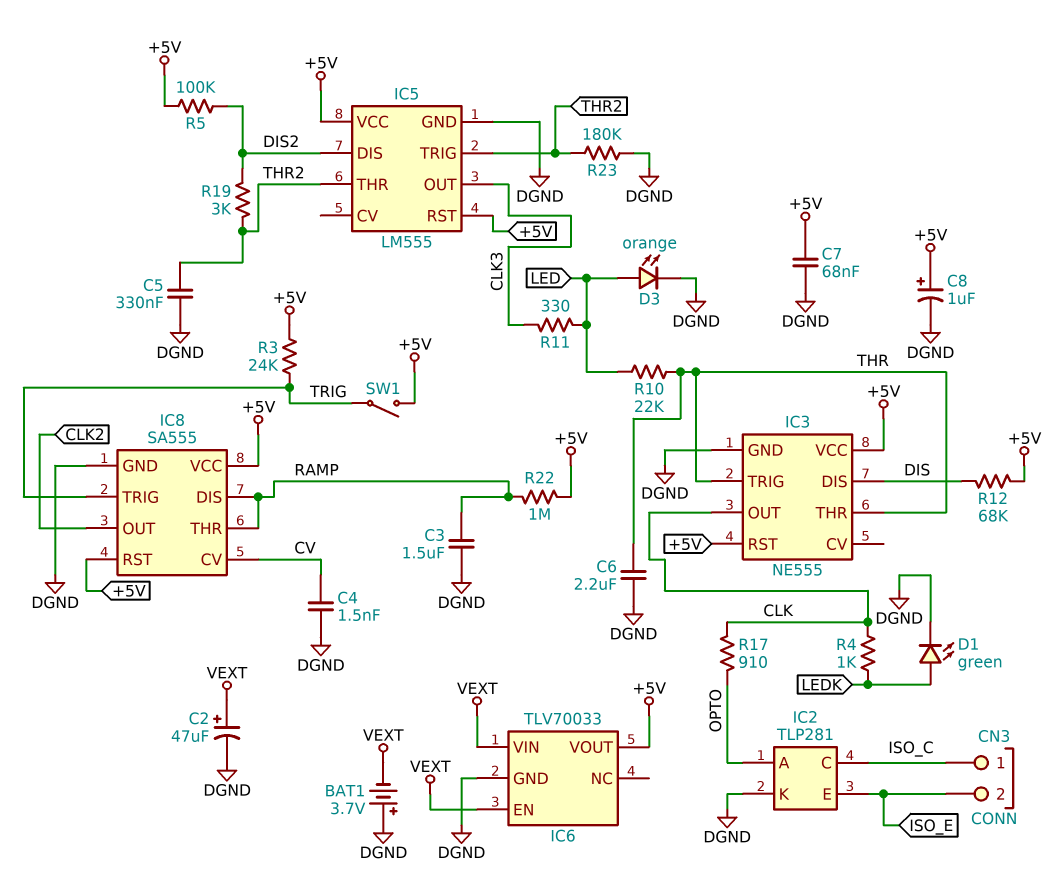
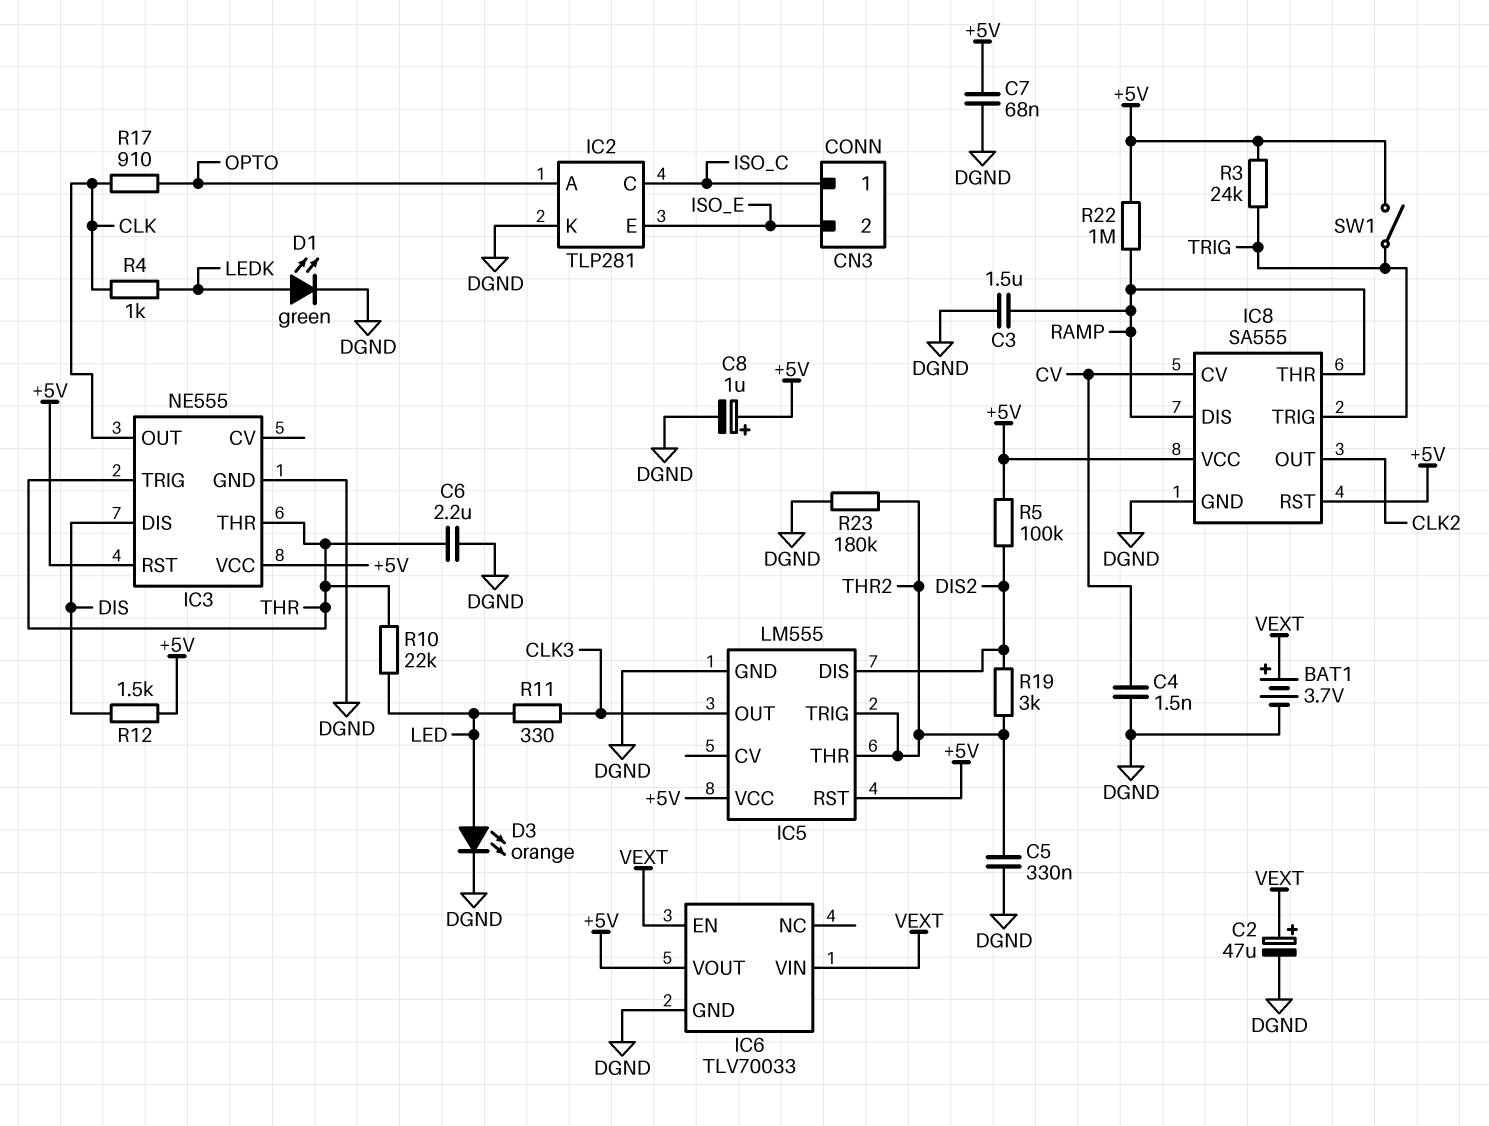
BAT1: 3.7V (plus DGND, minus VEXT) -> 3.7V (plus VEXT, minus DGND)
R12: 68k (+5V, DIS) -> 1.5k (+5V, DIS)

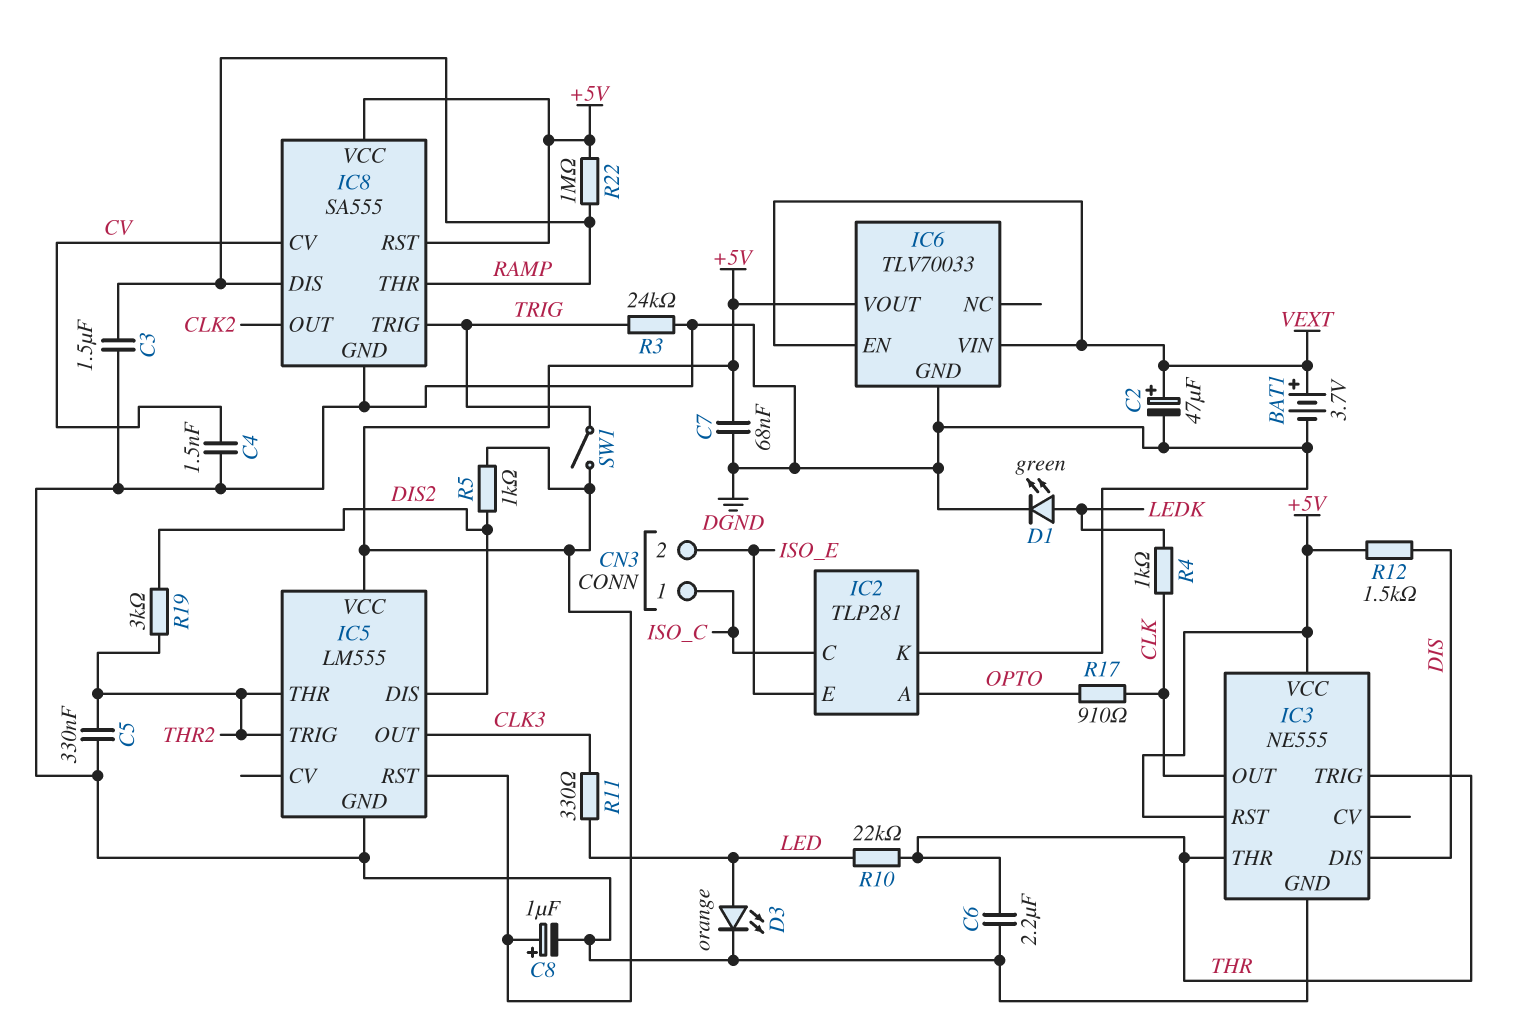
R3: 24k (+5V, TRIG) -> 24k (DGND, TRIG)
R5: 100k (+5V, DIS2) -> 1k (+5V, DIS2)
R23: 180k (DGND, THR2) -> none

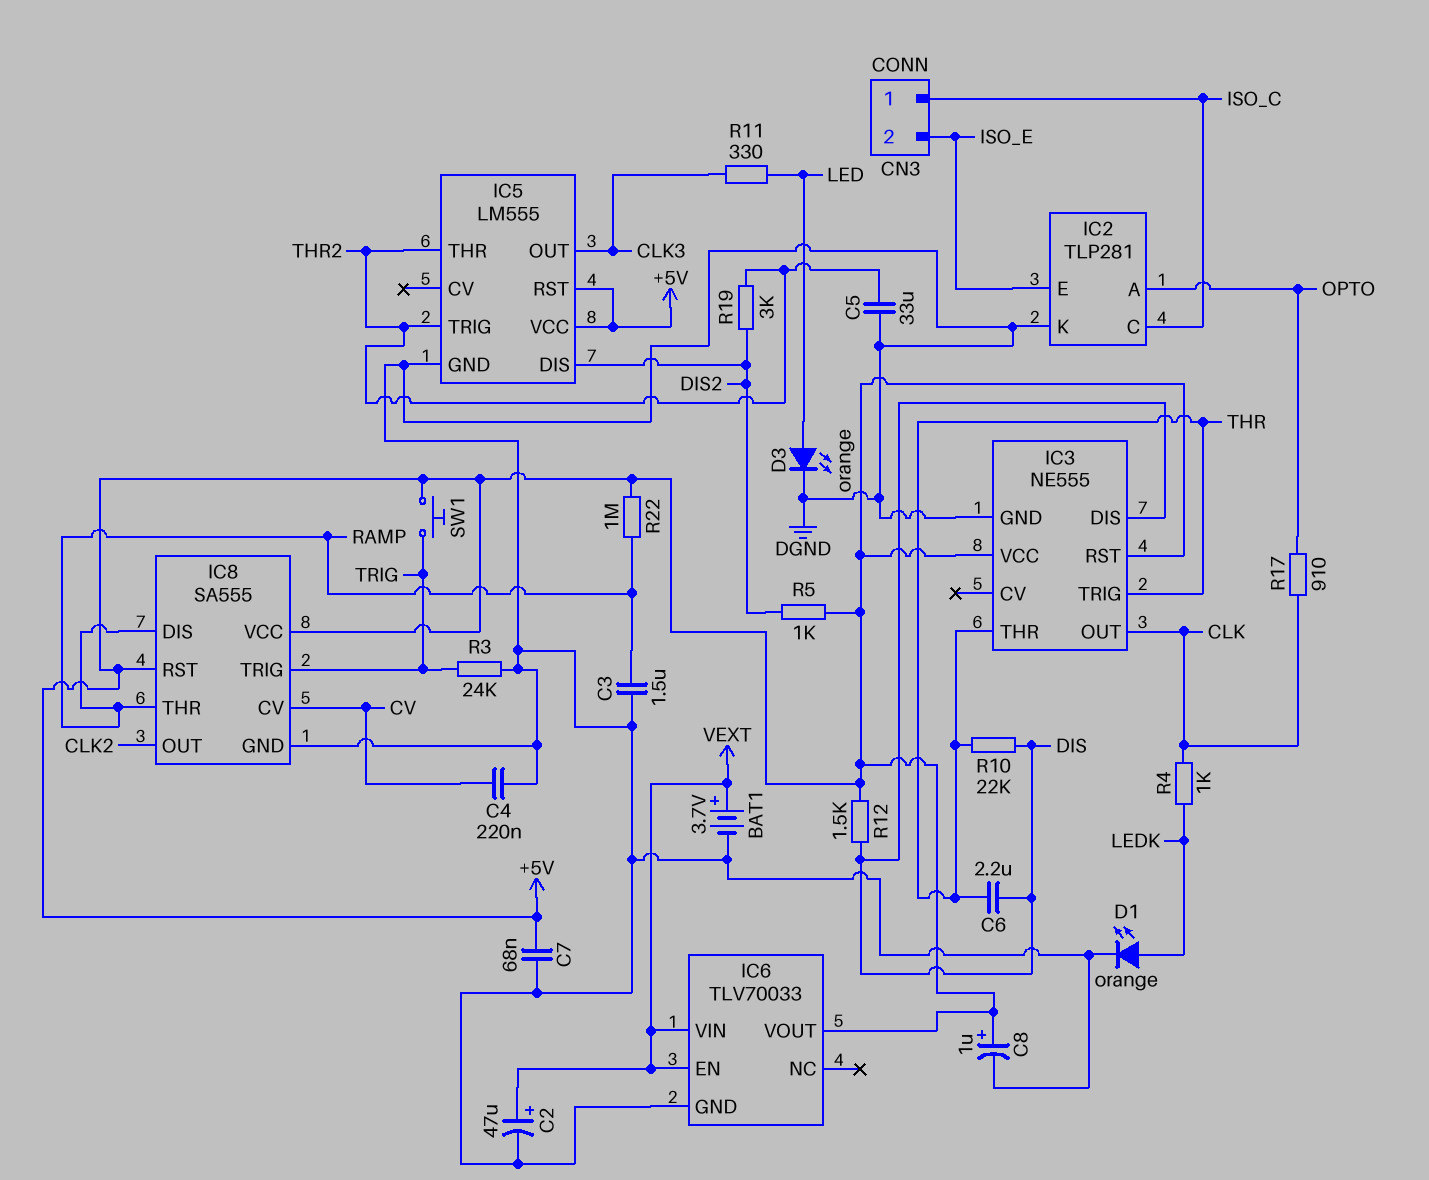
C4: 1.5nF (CV, DGND) -> 220nF (CV, DGND)
C5: 330nF (DGND, THR2) -> 33uF (DGND, THR2)
C6: 2.2uF (DGND, THR) -> 2.2uF (DIS, THR)
D1: LED green (A LEDK, K DGND) -> LED orange (A LEDK, K DGND)
R10: 22k (LED, THR) -> 22k (DIS, THR)
SW1: switch (+5V, TRIG) -> button (+5V, TRIG)

